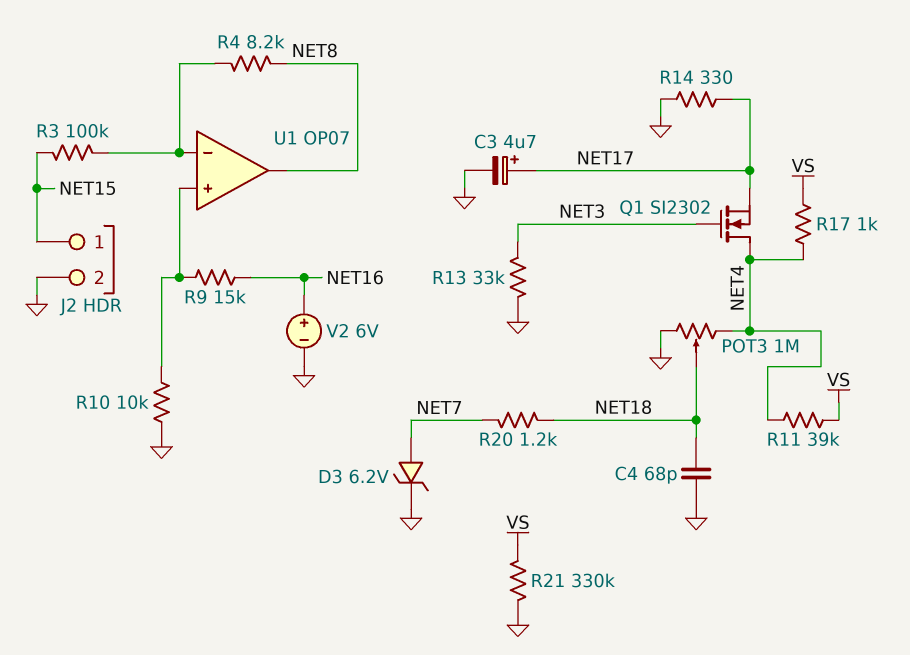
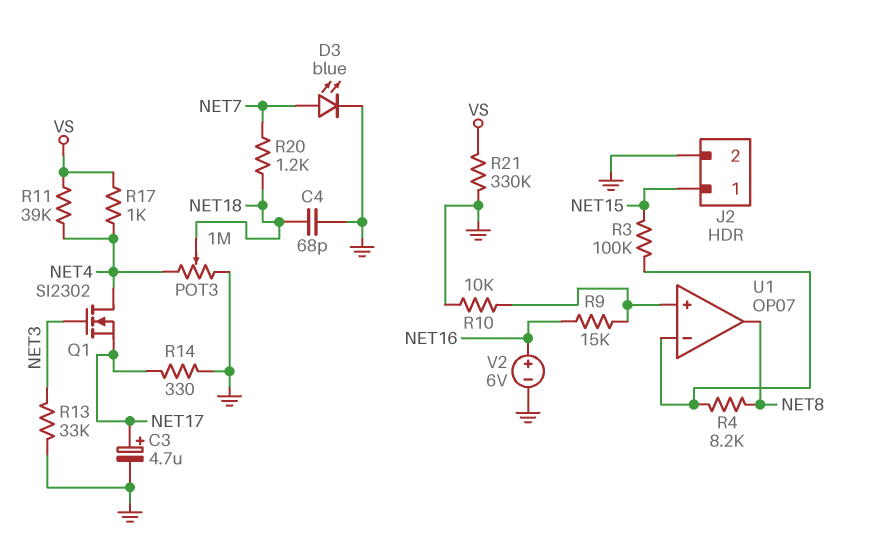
D3: zener 6.2V (A NET7, K GND) -> LED blue (A NET7, K GND)

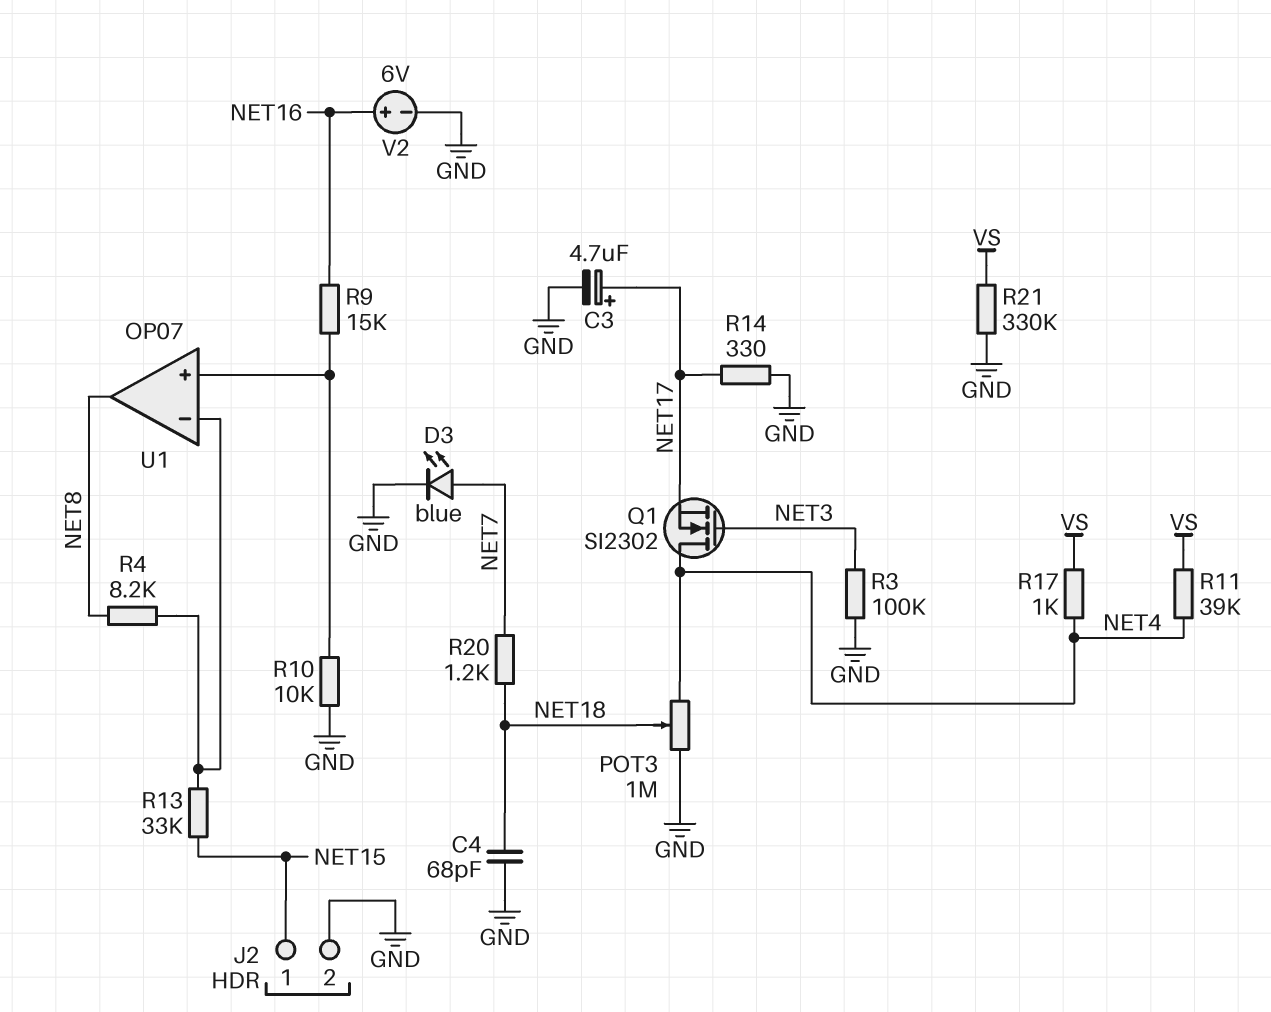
R3: 100k (NET15, U1/in-) -> 100k (GND, NET3)
R13: 33k (GND, NET3) -> 33k (NET15, U1/in-)

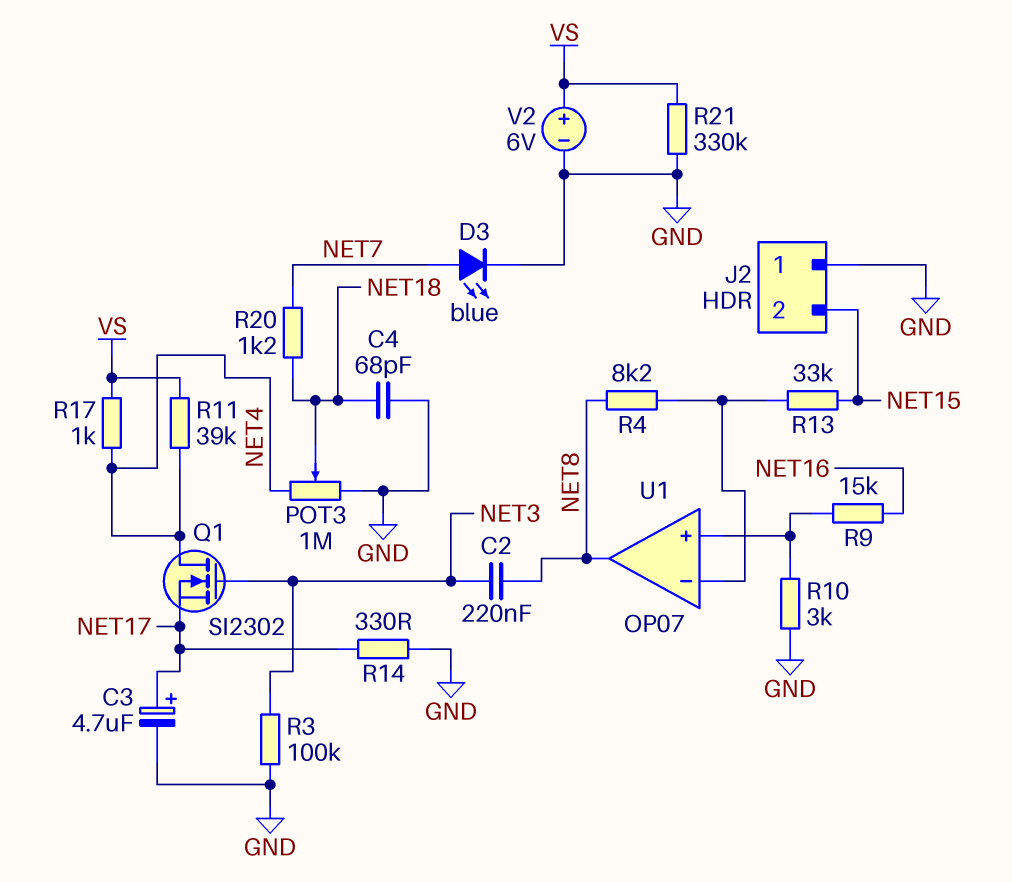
C2: none -> 220nF (NET3, NET8)
J2 pin 1: NET15 -> GND
J2 pin 2: GND -> NET15
R10: 10k (GND, U1/in+) -> 3k (GND, U1/in+)
V2: 6V (plus NET16, minus GND) -> 6V (plus VS, minus GND)

